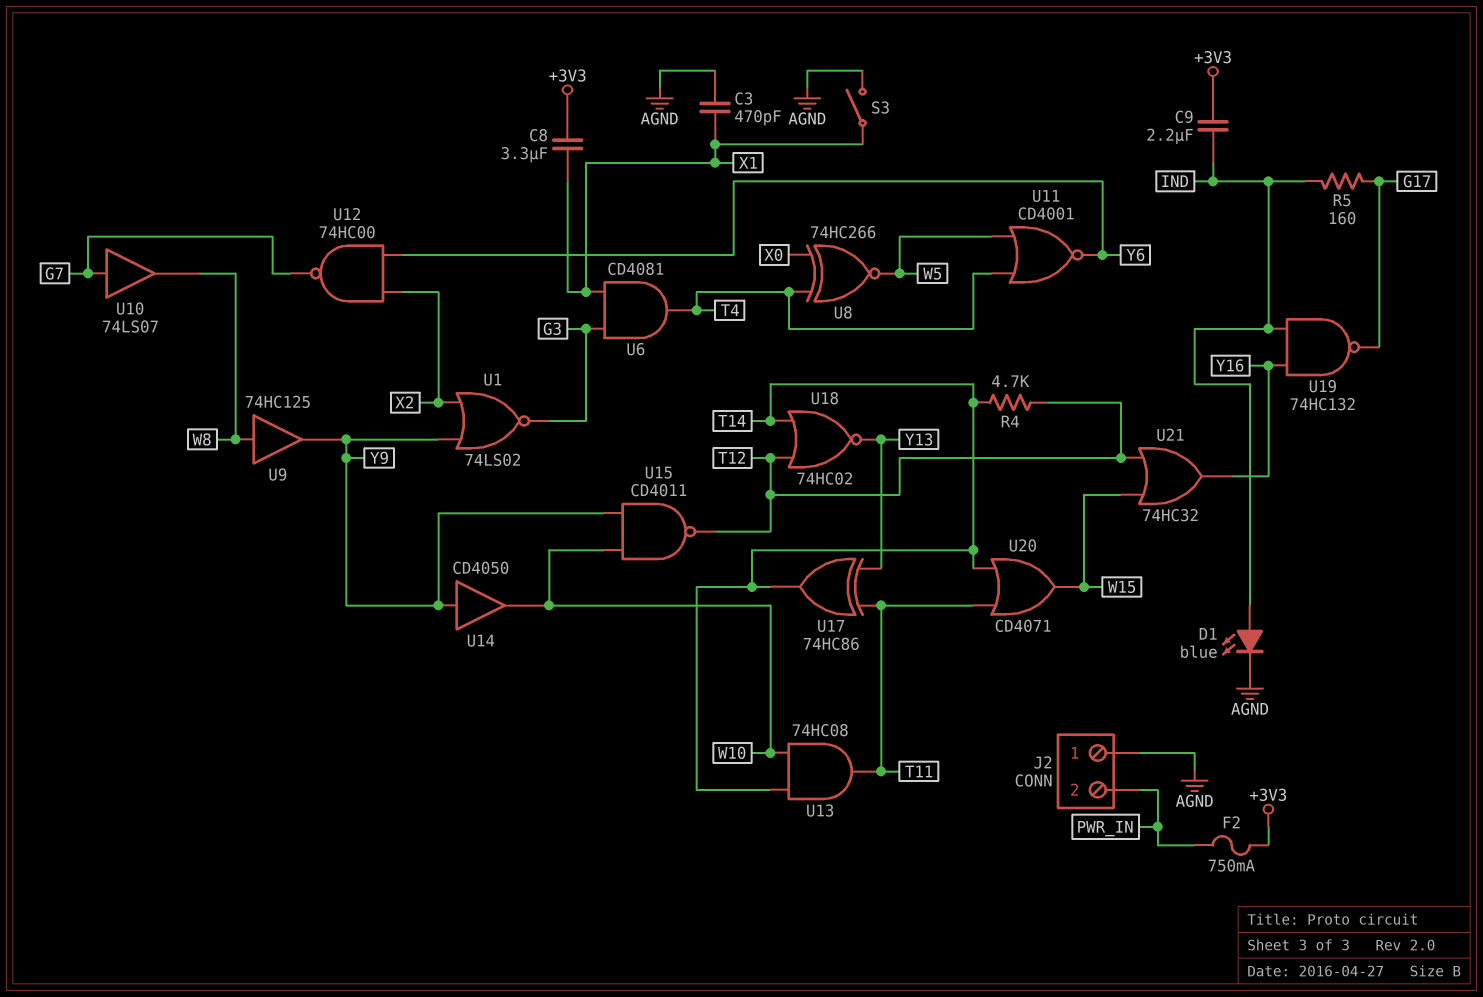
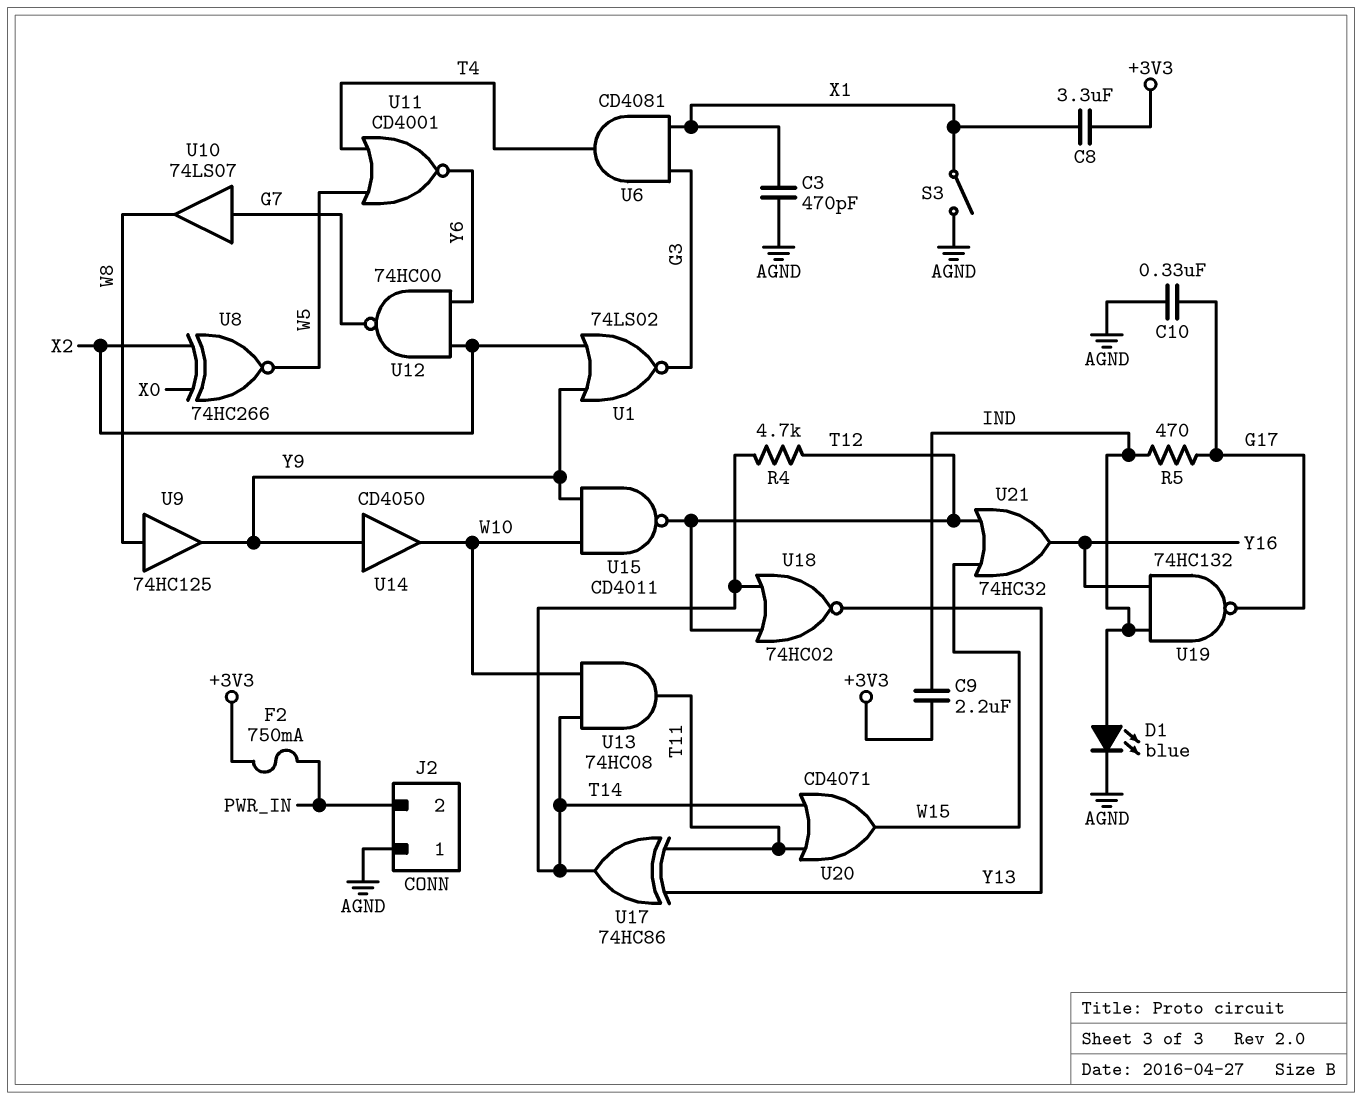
C10: none -> 330nF (AGND, G17)
R5: 160 (G17, IND) -> 470 (G17, IND)
U8: XNOR 74HC266 (in T4, in X0, out W5) -> XNOR 74HC266 (in X0, in X2, out W5)

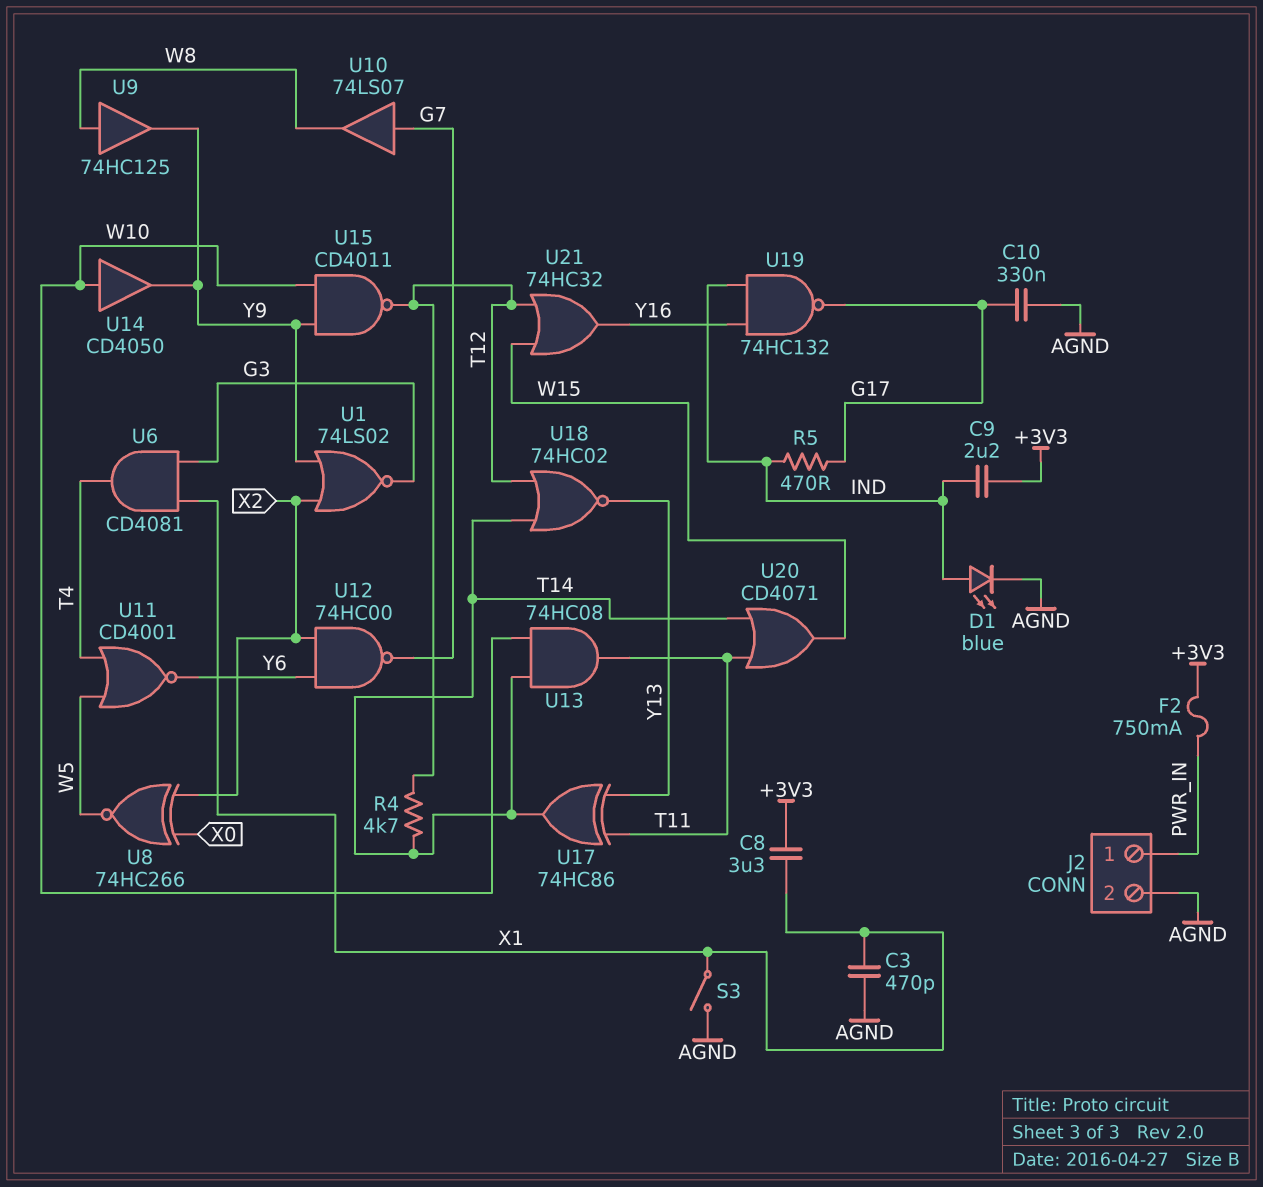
J2 pin 1: AGND -> PWR_IN
J2 pin 2: PWR_IN -> AGND
U14: buffer CD4050 (in Y9, out W10) -> buffer CD4050 (in W10, out Y9)

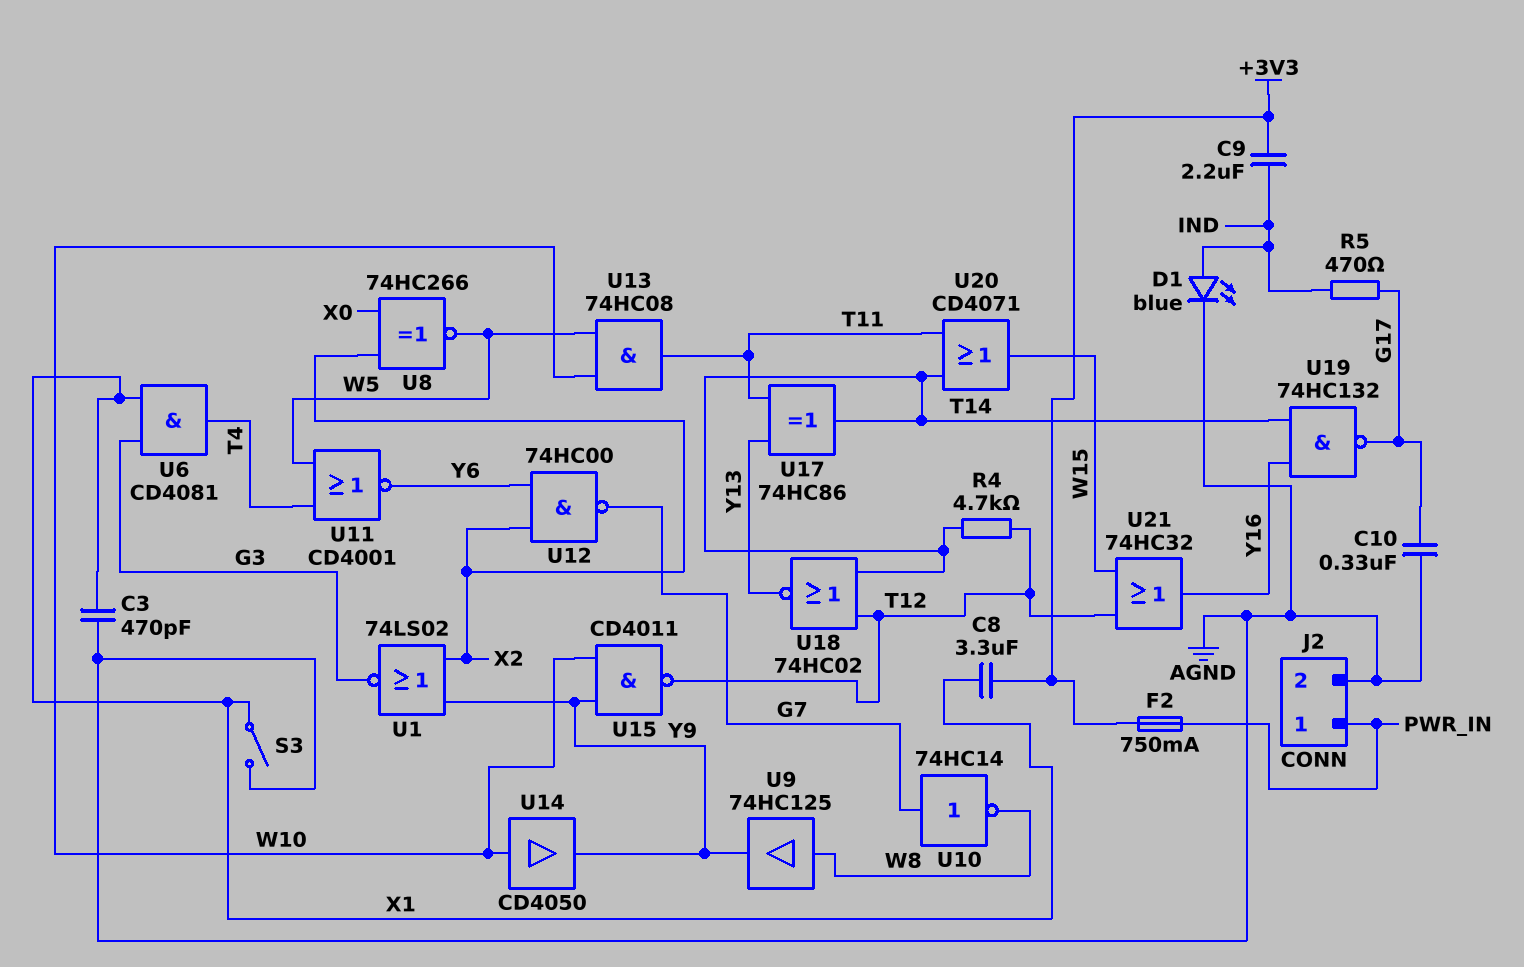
U10: buffer 74LS07 (in G7, out W8) -> NOT 74HC14 (in G7, out W8)
U13: AND 74HC08 (in T14, in W10, out T11) -> AND 74HC08 (in W5, in W10, out T11)
U19: NAND 74HC132 (in IND, in Y16, out G17) -> NAND 74HC132 (in T14, in Y16, out G17)

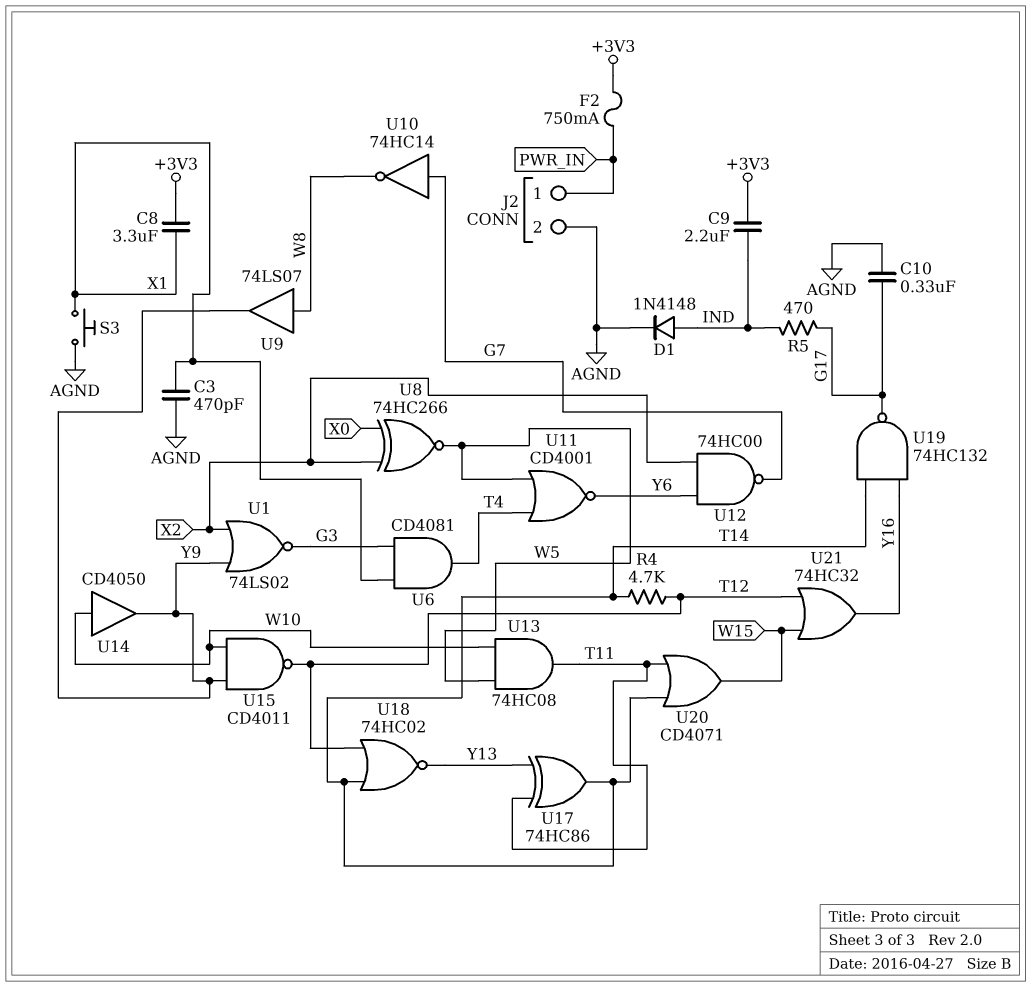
D1: LED blue (A IND, K AGND) -> diode 1N4148 (A IND, K AGND)
S3: switch (AGND, X1) -> button (AGND, X1)
U9: buffer 74HC125 (in W8, out Y9) -> buffer 74LS07 (in W8, out Y9)

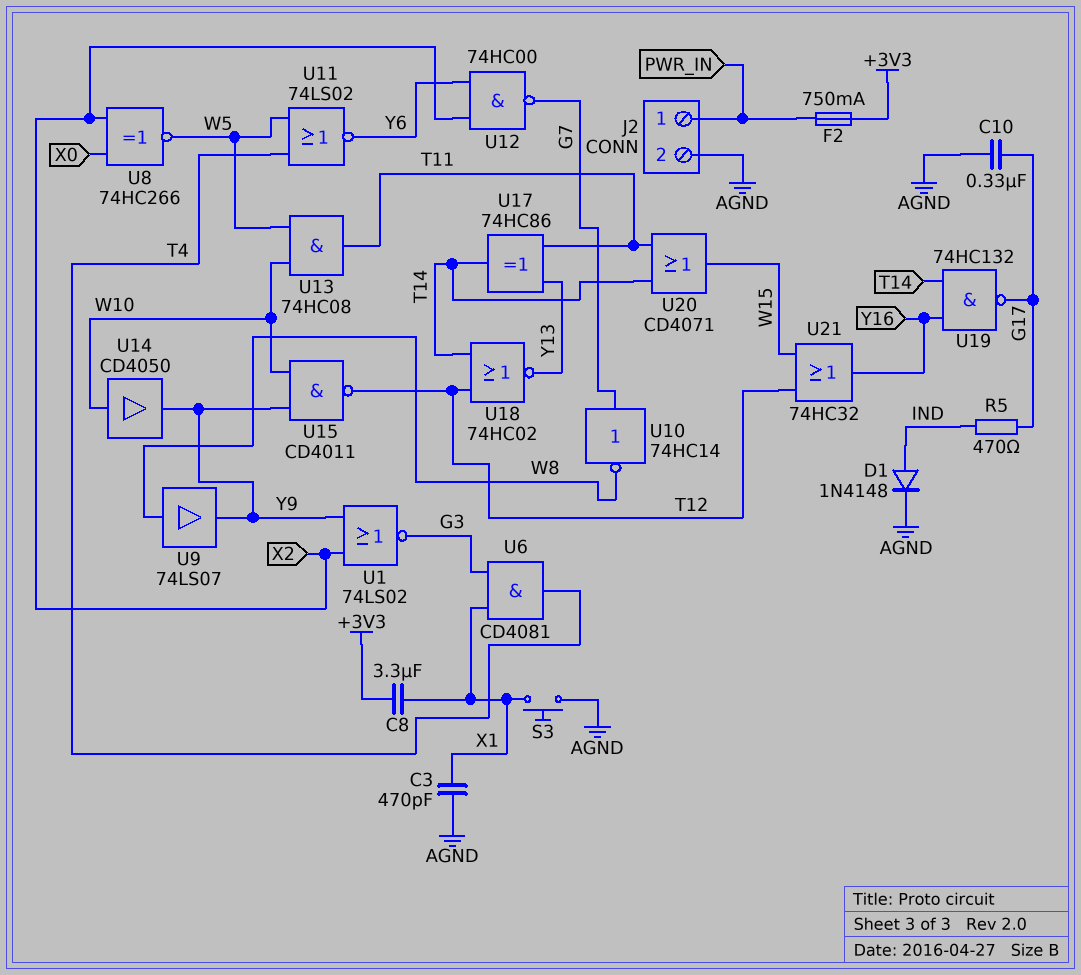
C9: 2.2uF (+3V3, IND) -> none
R4: 4.7k (T12, T14) -> none
U11: NOR CD4001 (in T4, in W5, out Y6) -> NOR 74LS02 (in T4, in W5, out Y6)

